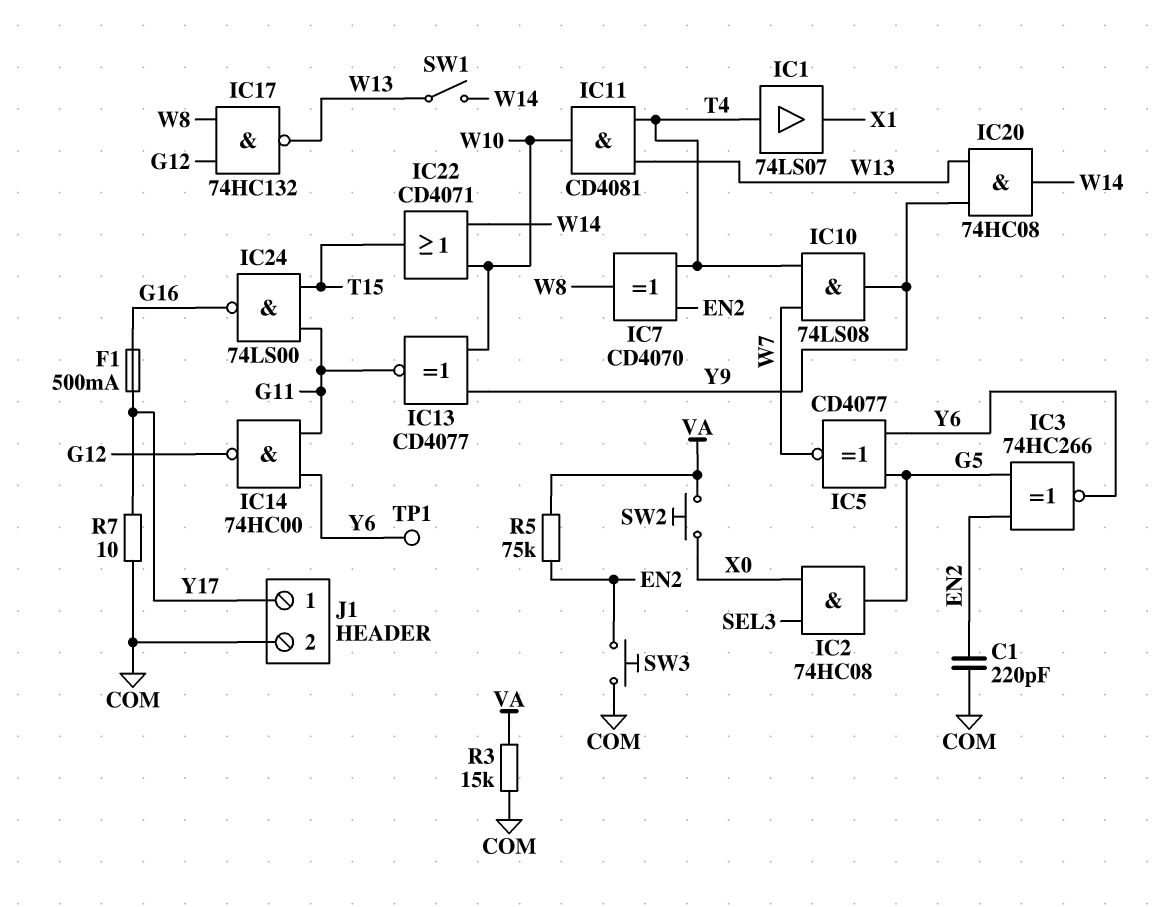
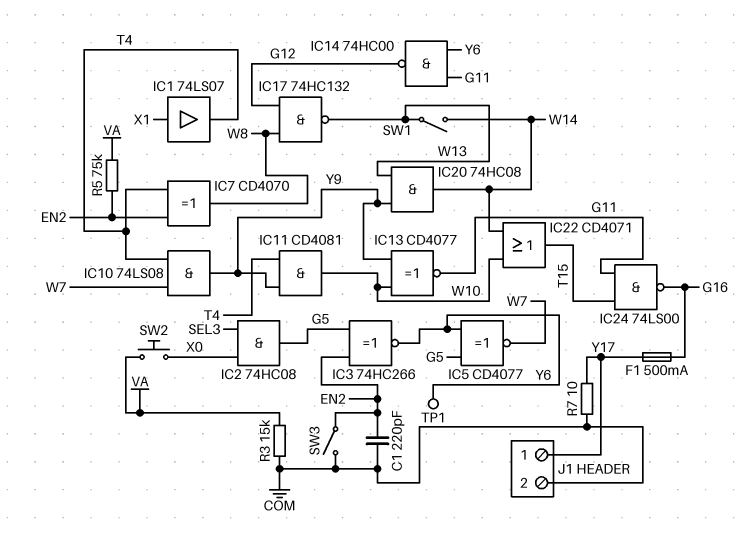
IC1: buffer 74LS07 (in T4, out X1) -> buffer 74LS07 (in X1, out T4)
IC11: AND CD4081 (in T4, in W13, out W10) -> AND CD4081 (in T4, in Y9, out W10)
SW3: button (COM, EN2) -> switch (COM, EN2)

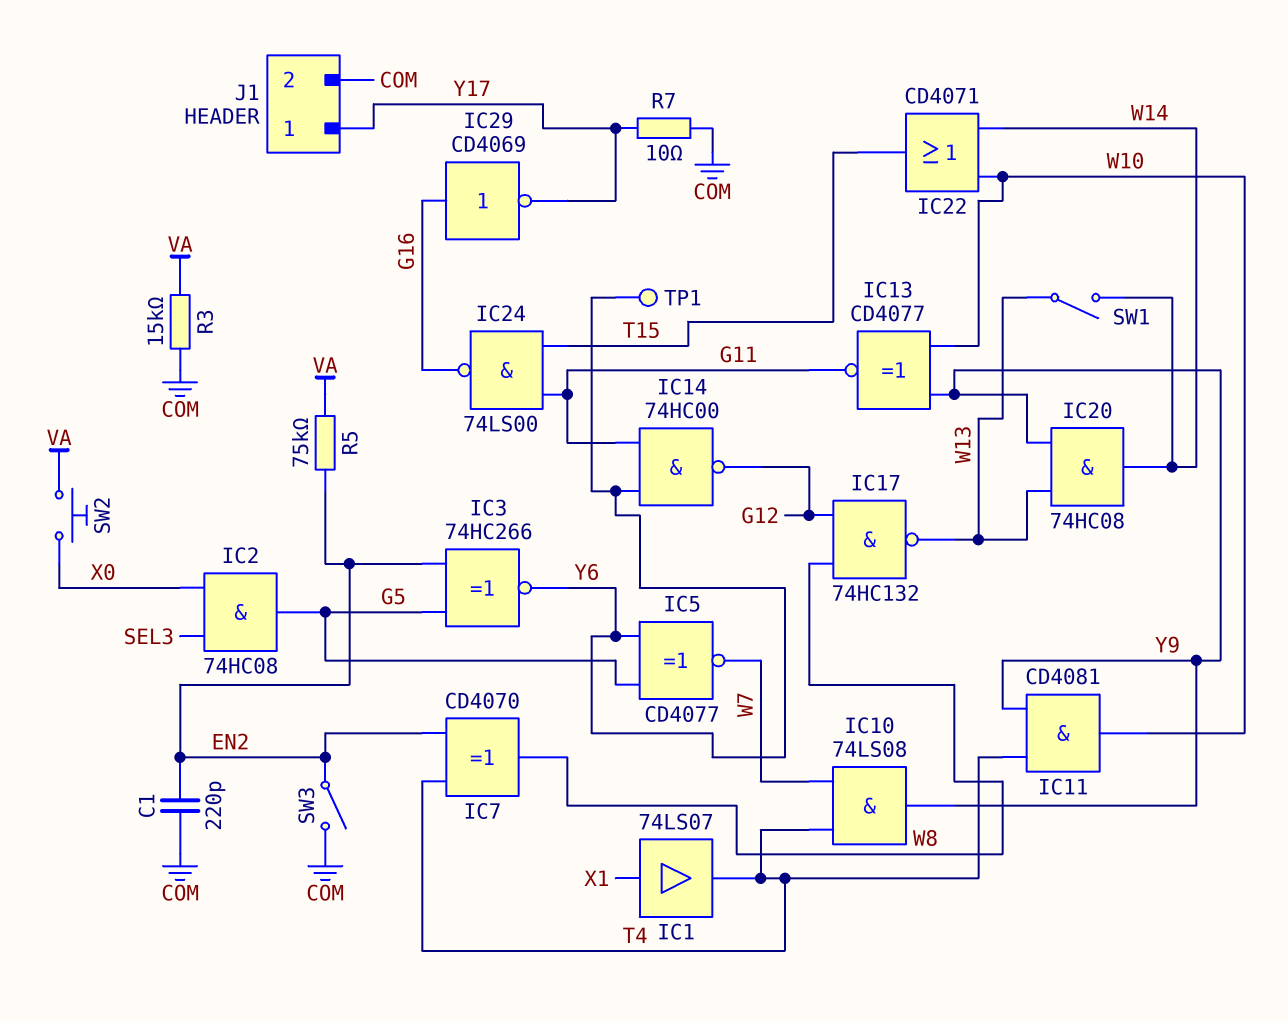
F1: 500mA (G16, Y17) -> none
IC29: none -> NOT CD4069 (in G16, out Y17)

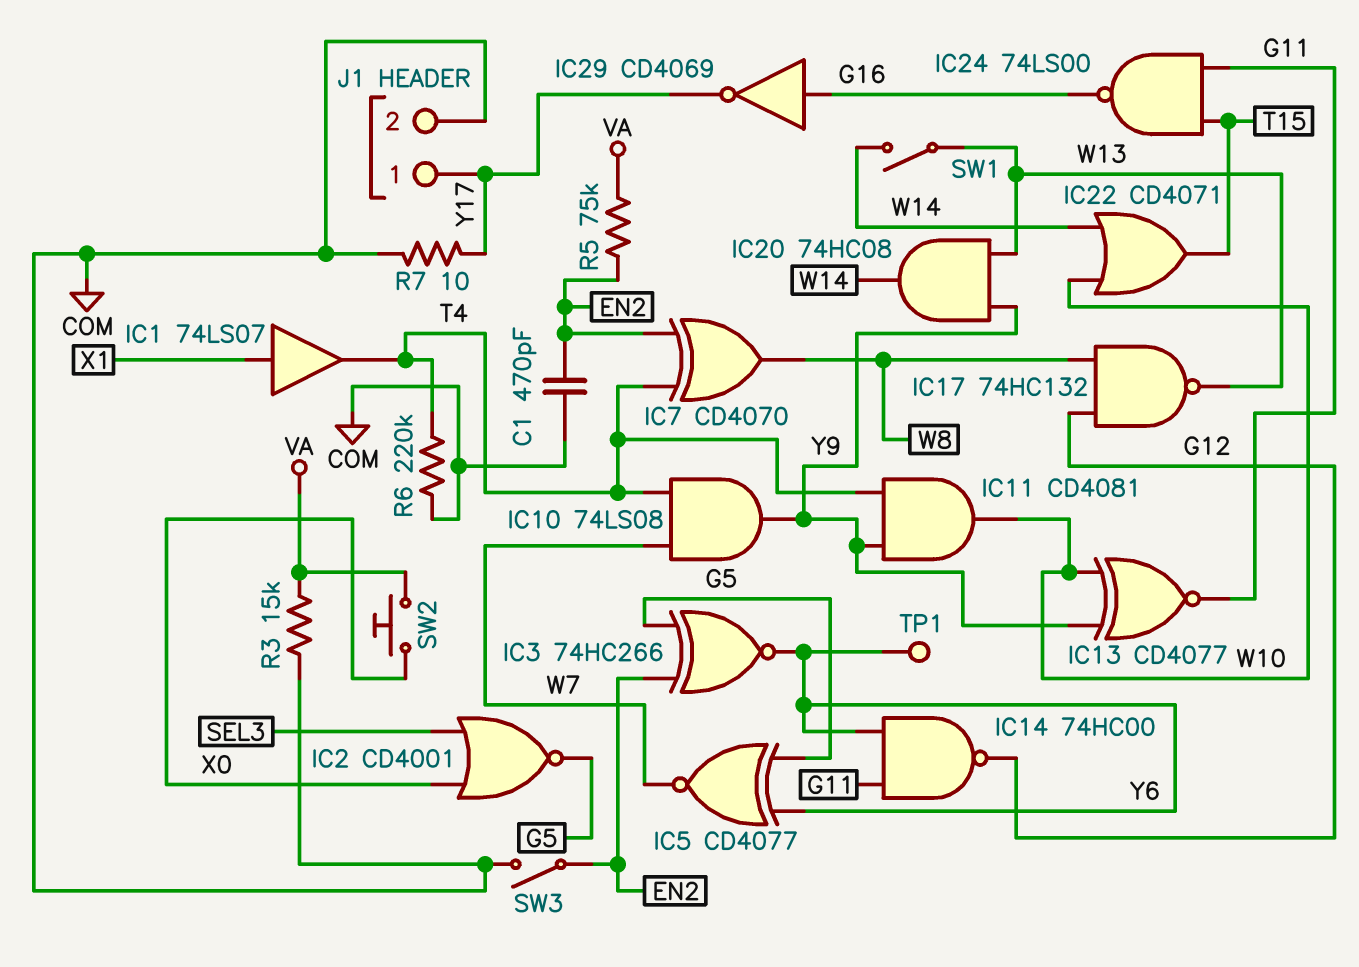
C1: 220pF (COM, EN2) -> 470pF (COM, EN2)
IC2: AND 74HC08 (in SEL3, in X0, out G5) -> NOR CD4001 (in SEL3, in X0, out G5)
R6: none -> 220k (COM, T4)

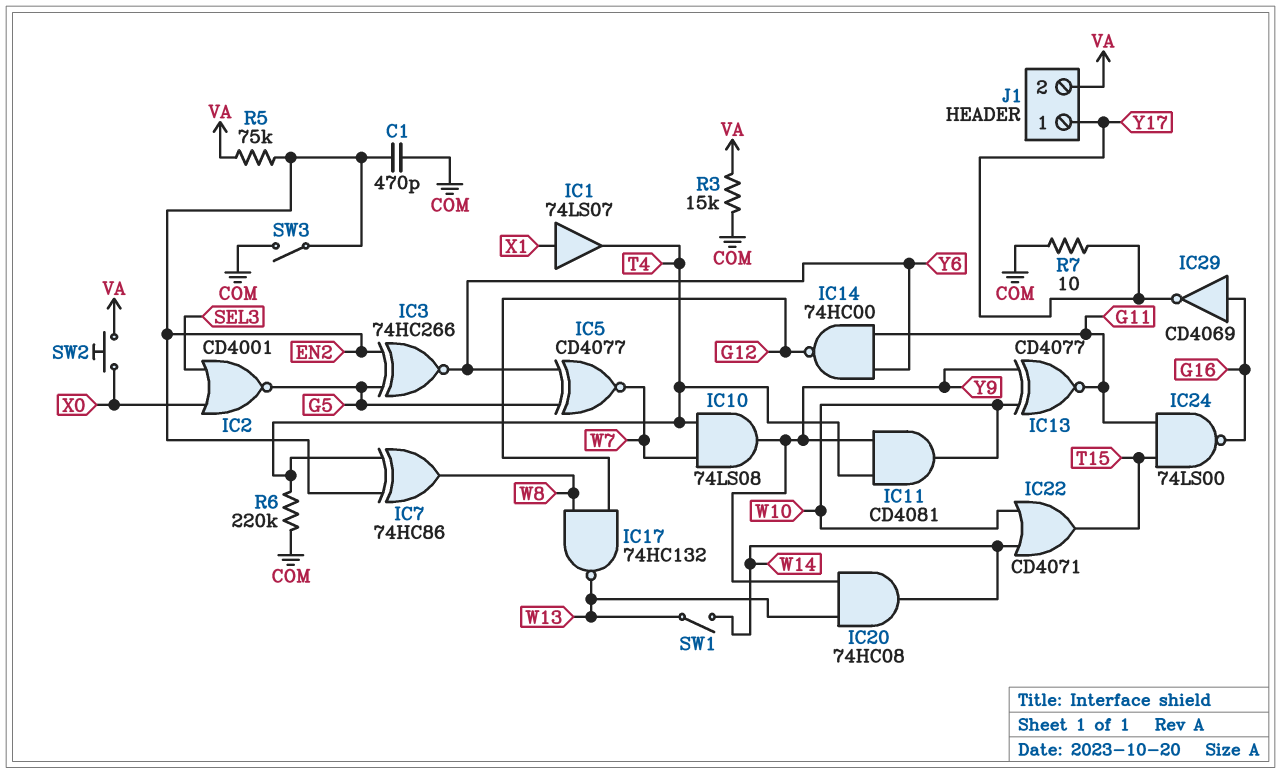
IC7: XOR CD4070 (in EN2, in T4, out W8) -> XOR 74HC86 (in EN2, in T4, out W8)
J1 pin 2: COM -> VA
TP1: test point (Y6) -> none

